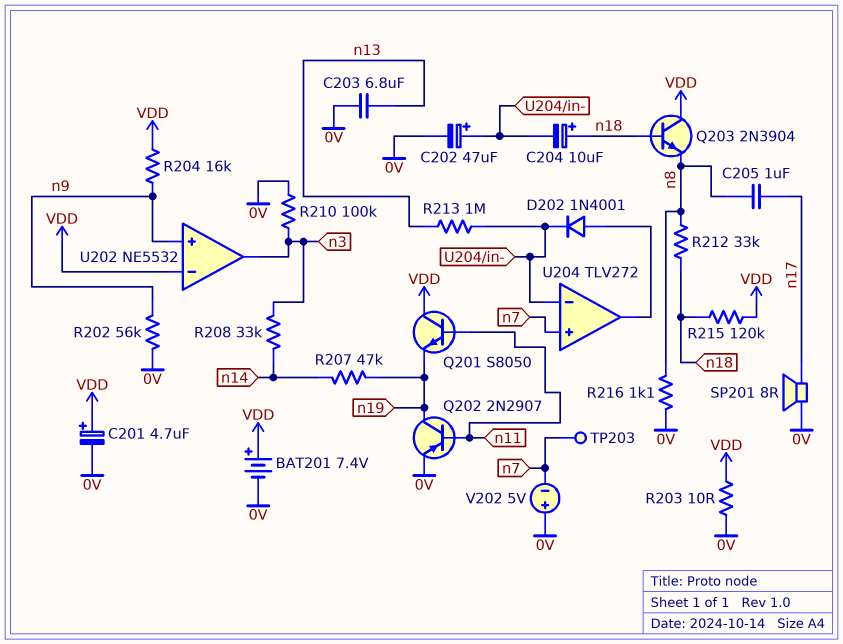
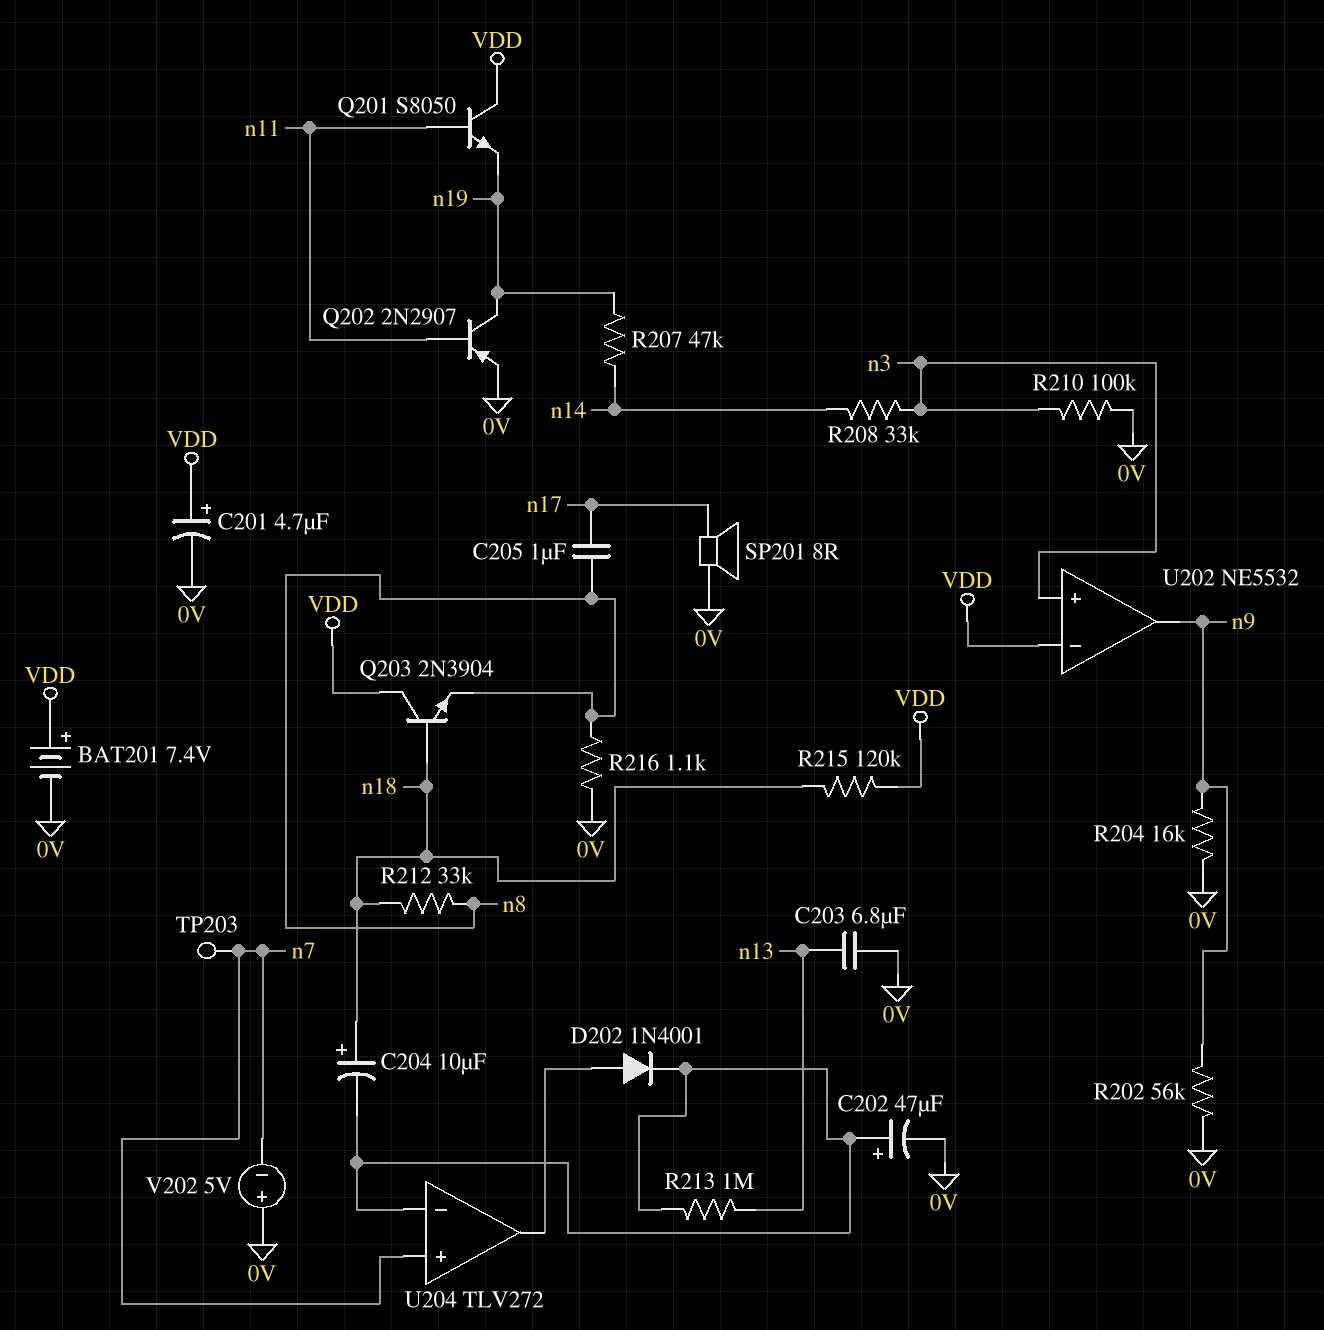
R203: 10 (0V, VDD) -> none
R204: 16k (VDD, n9) -> 16k (0V, n9)
U202 pin in+: n9 -> n3
U202 pin out: n3 -> n9

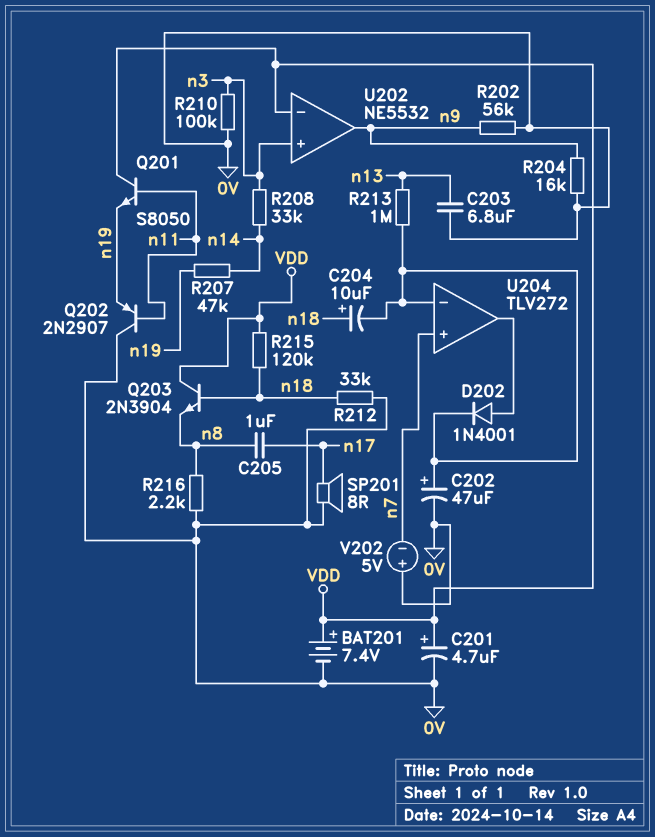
Q202: PNP 2N2907 (B n11, C n19, E 0V) -> PNP 2N2907 (B n11, C 0V, E n19)
R212: 33k (n8, n18) -> 33k (0V, n18)
R216: 1.1k (0V, n8) -> 2.2k (0V, n8)
TP203: test point (n7) -> none

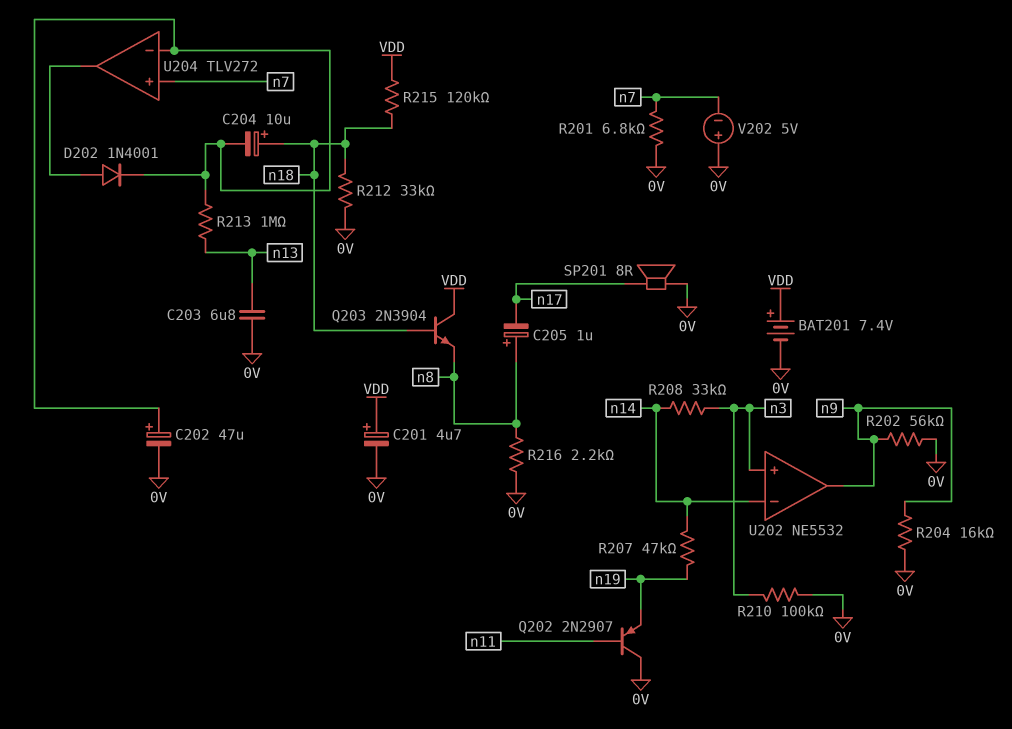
C205: 1uF (n8, n17) -> 1uF (plus n8, minus n17)
Q201: NPN S8050 (B n11, C VDD, E n19) -> none
R201: none -> 6.8k (0V, n7)
U202 pin in-: VDD -> n14

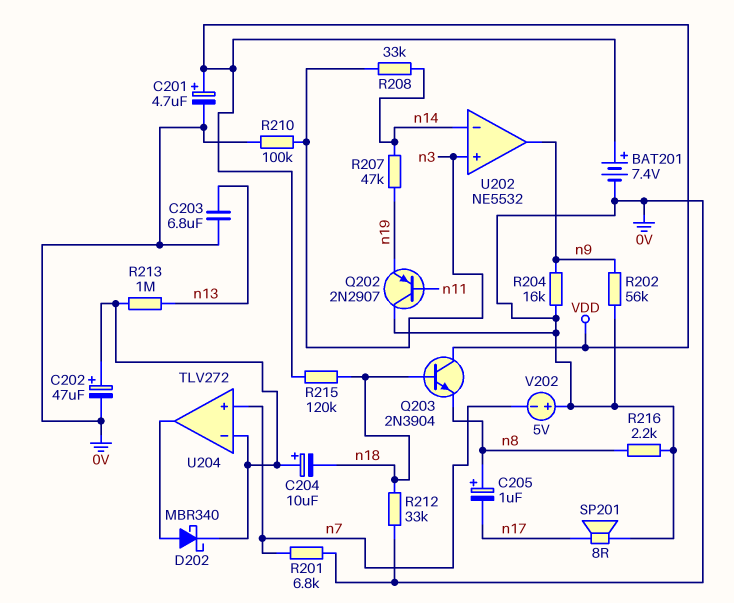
C204: 10uF (plus n18, minus U204/in-) -> 10uF (plus U204/in-, minus n18)
D202: diode 1N4001 (A U204/out, K U204/in-) -> schottky MBR340 (A U204/out, K U204/in-)

